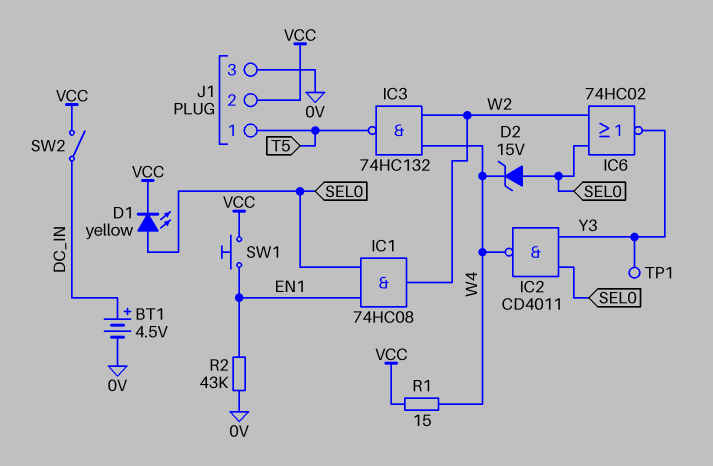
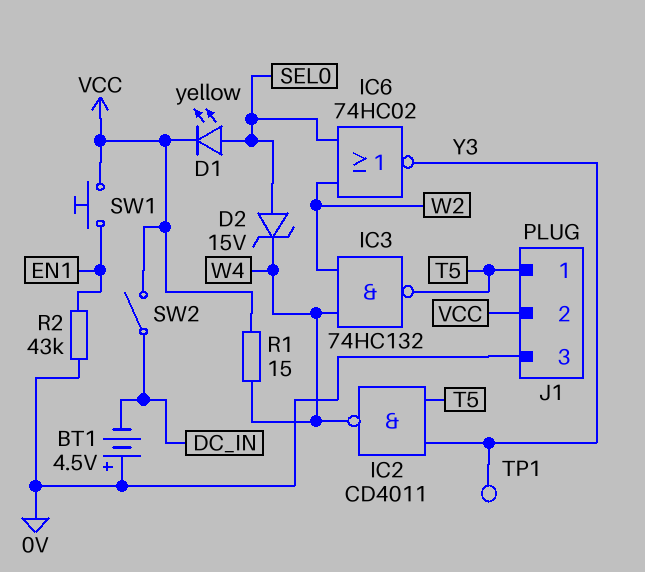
BT1: 4.5V (plus DC_IN, minus 0V) -> 4.5V (plus 0V, minus DC_IN)
IC1: AND 74HC08 (in EN1, in SEL0, out W2) -> none
IC2: NAND CD4011 (in SEL0, in Y3, out W4) -> NAND CD4011 (in T5, in Y3, out W4)

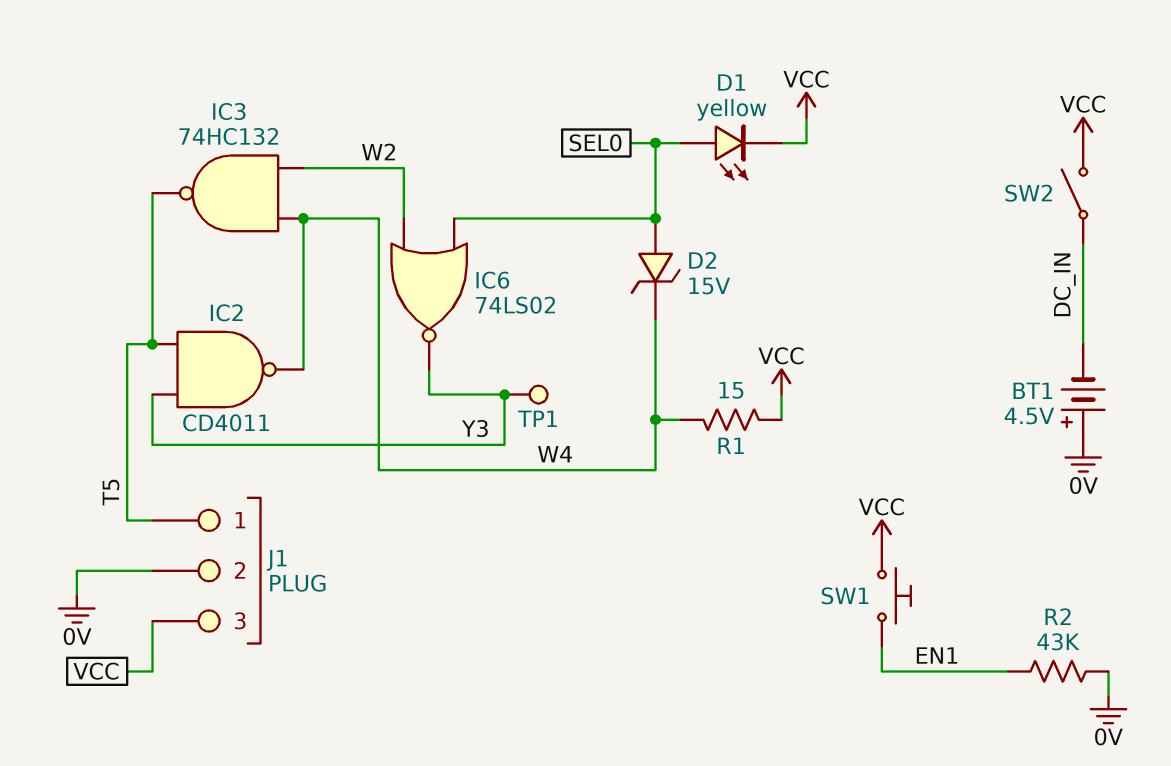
IC6: NOR 74HC02 (in SEL0, in W2, out Y3) -> NOR 74LS02 (in SEL0, in W2, out Y3)
J1 pin 2: VCC -> 0V
J1 pin 3: 0V -> VCC

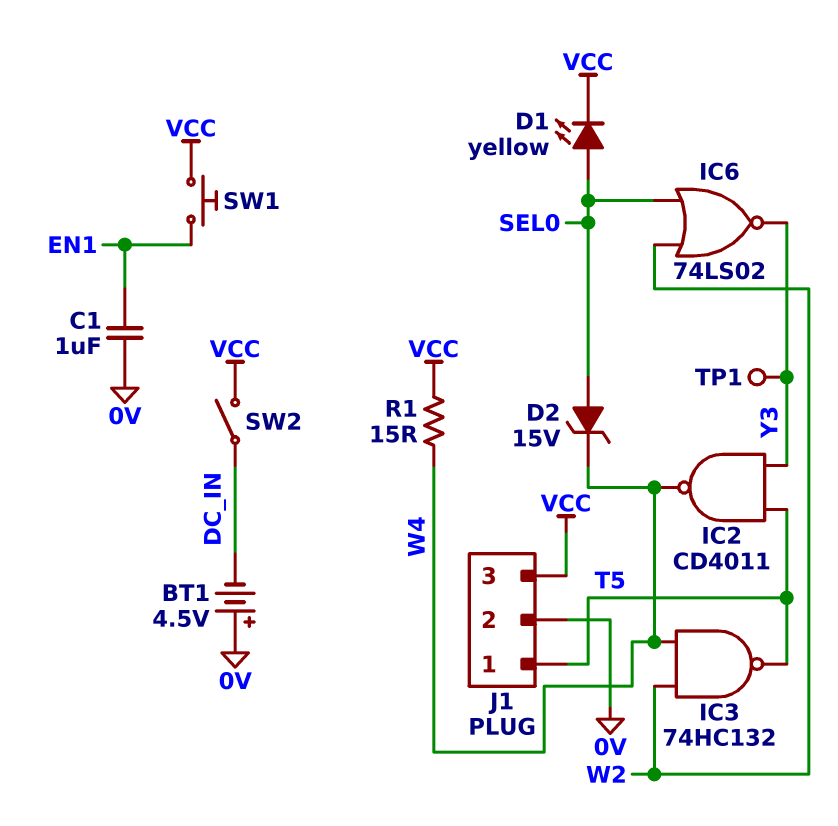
C1: none -> 1uF (0V, EN1)
R2: 43k (0V, EN1) -> none

